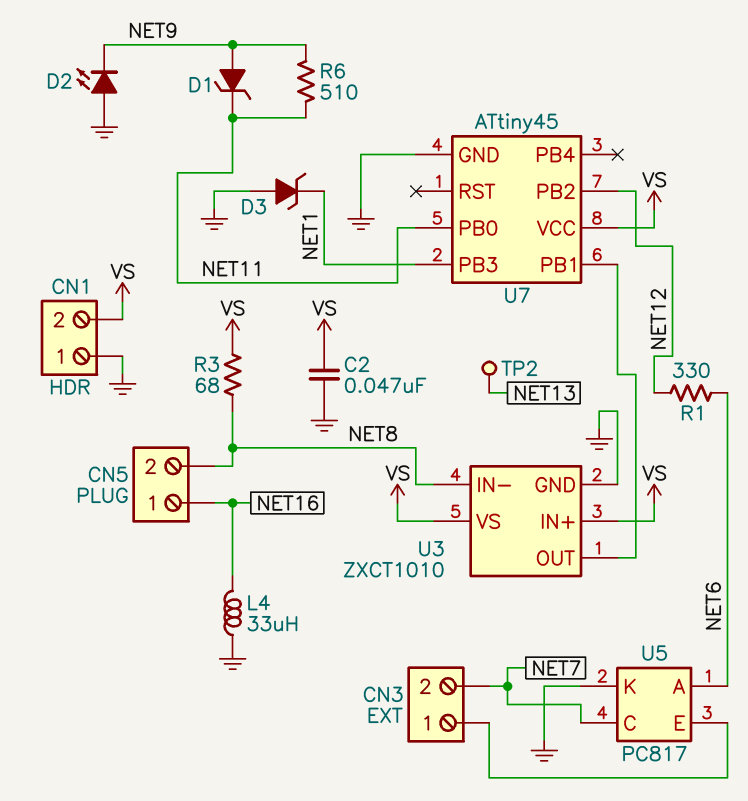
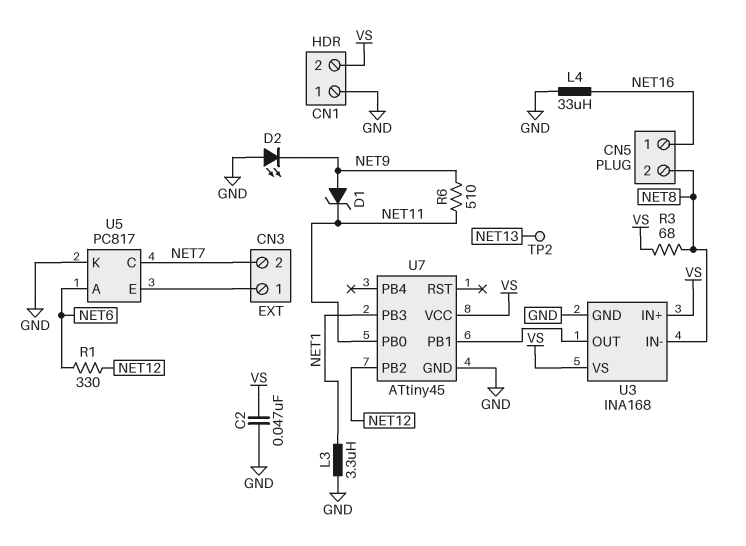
D3: zener (A GND, K NET1) -> none
L3: none -> 3.3uH (GND, NET1)
U3: ZXCT1010 -> INA168

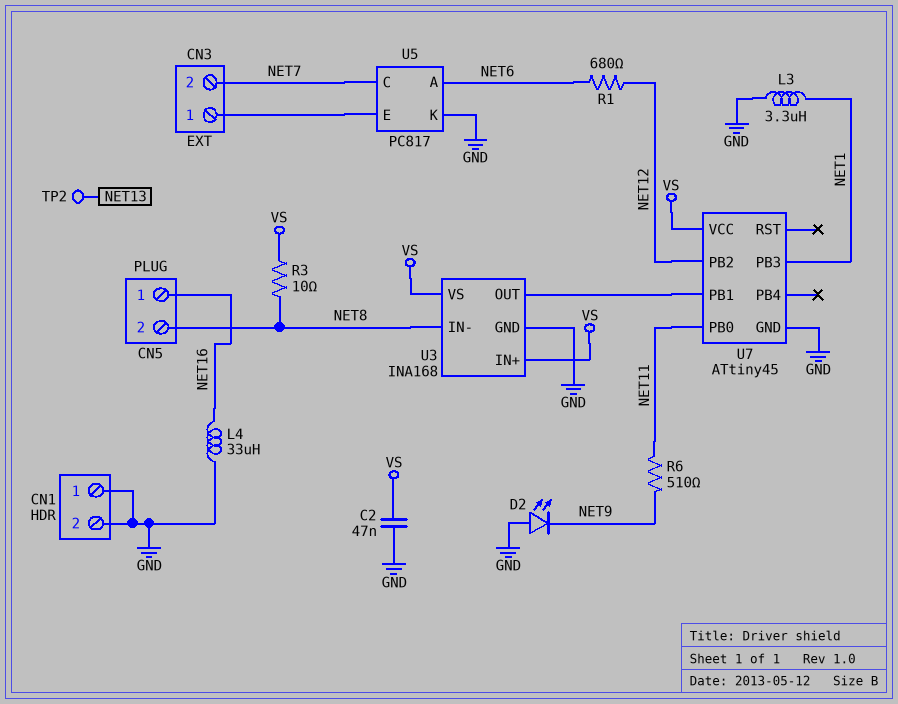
CN1 pin 2: VS -> GND
D1: zener (A NET9, K NET11) -> none
R1: 330 (NET6, NET12) -> 680 (NET6, NET12)
R3: 68 (NET8, VS) -> 10 (NET8, VS)

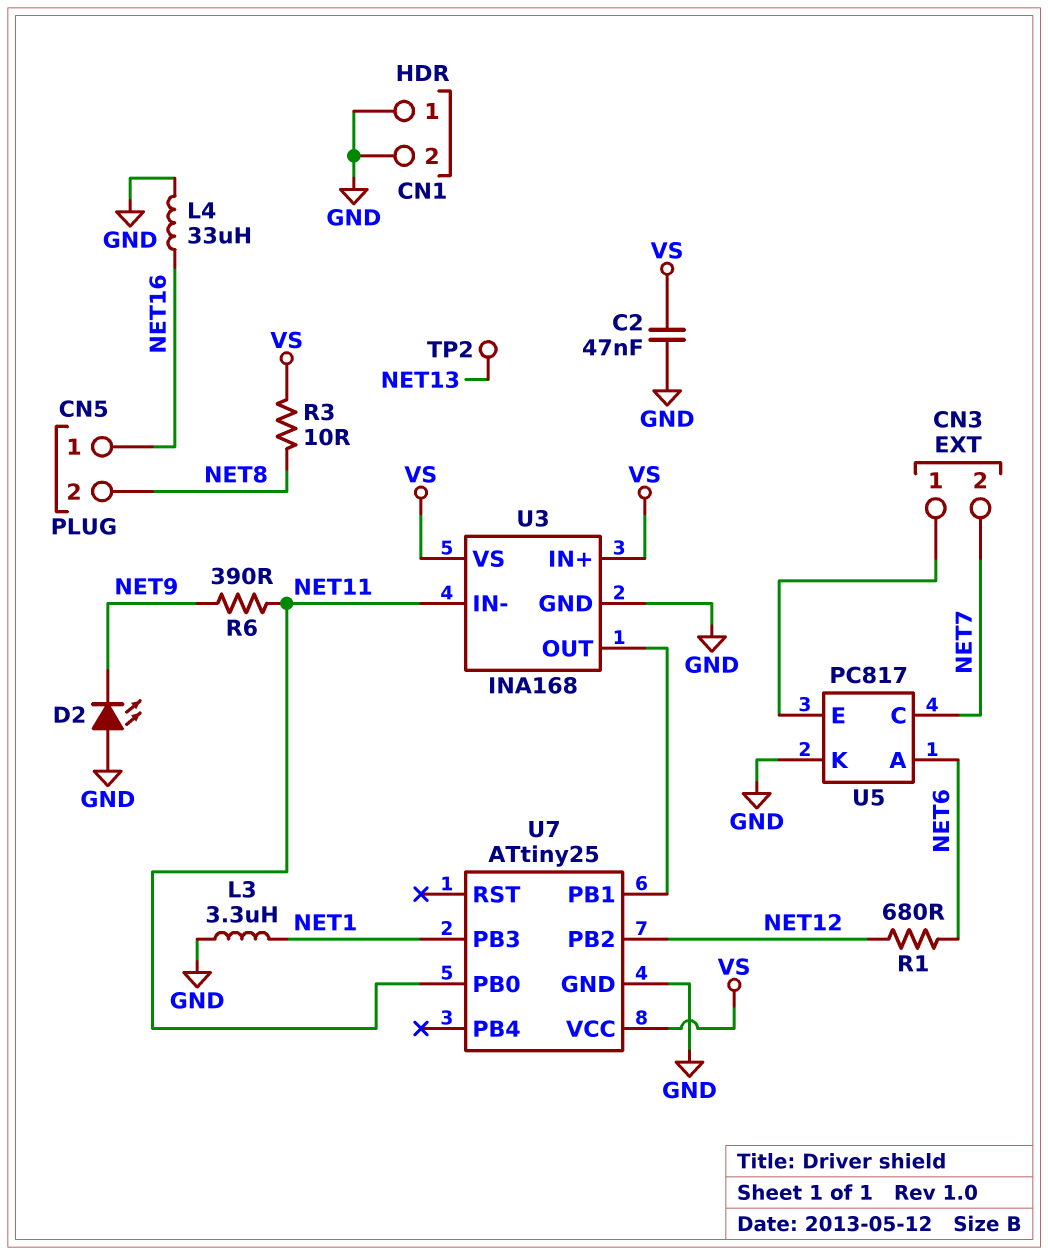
R6: 510 (NET9, NET11) -> 390 (NET9, NET11)
U3 pin IN-: NET8 -> NET11
U7: ATtiny45 -> ATtiny25

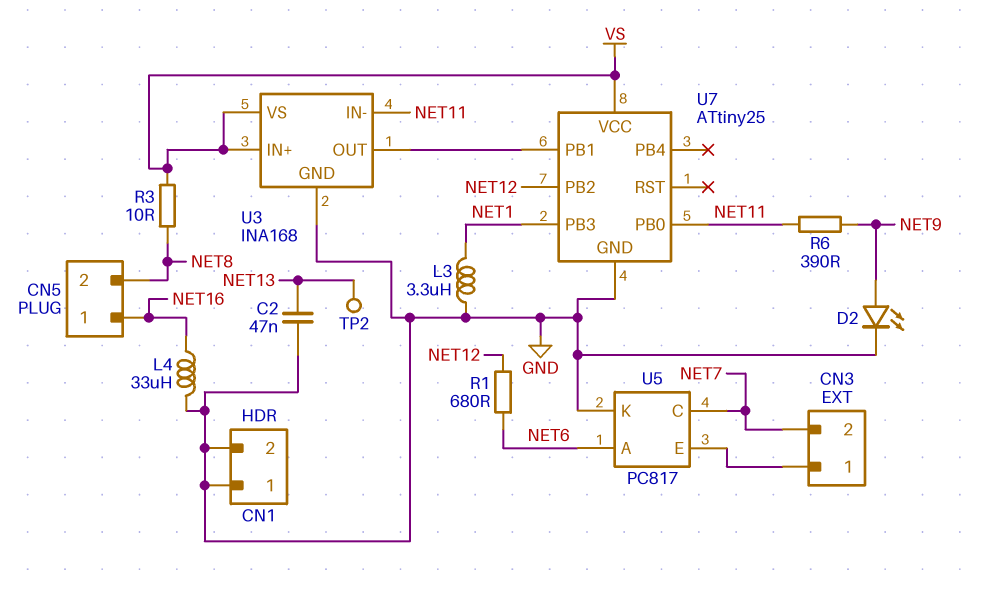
C2: 47nF (GND, VS) -> 47nF (GND, NET13)
D2: LED (A GND, K NET9) -> LED (A NET9, K GND)

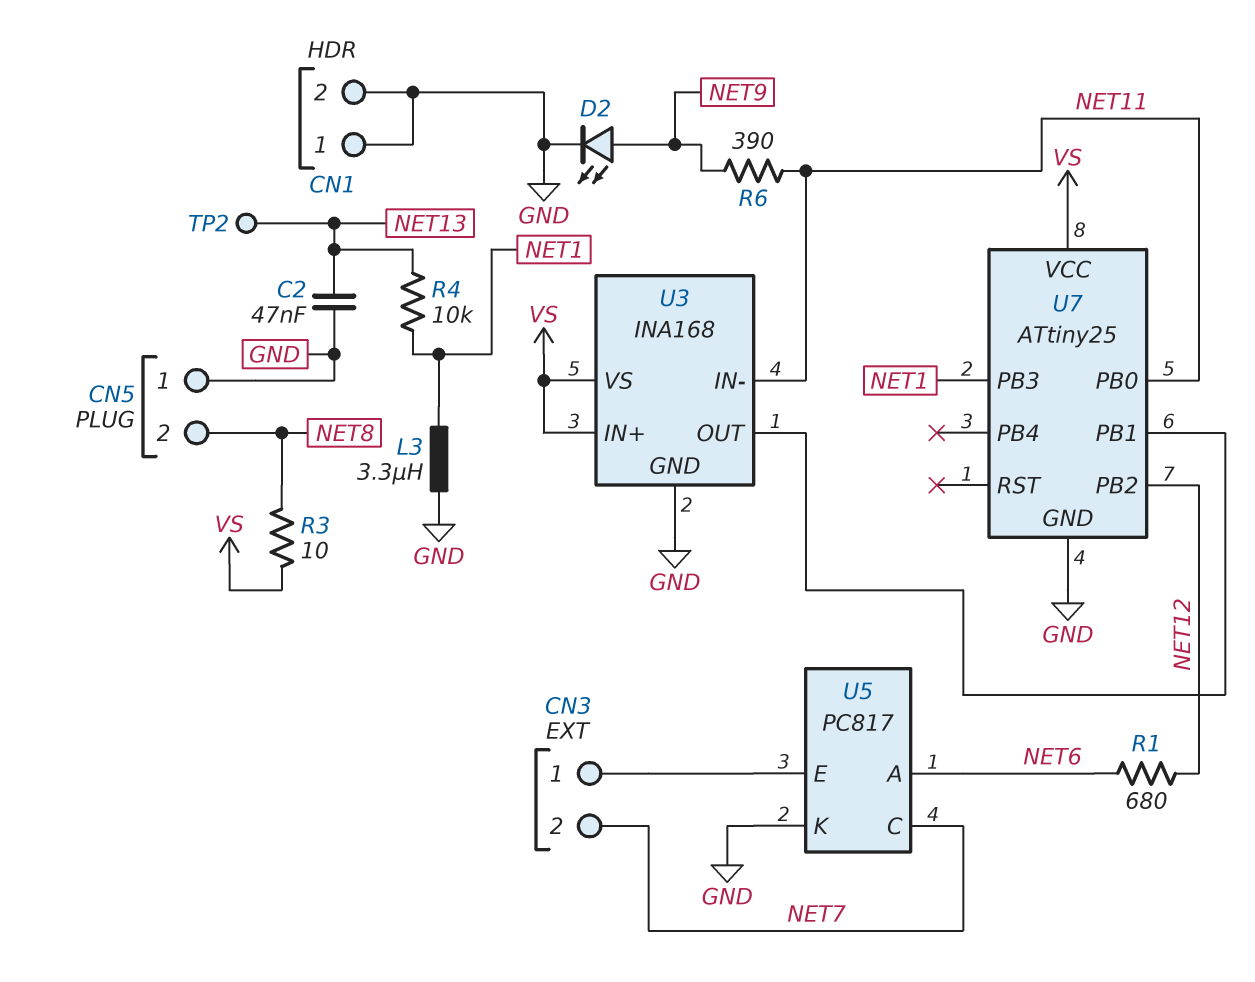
CN5 pin 1: NET16 -> GND
L4: 33uH (GND, NET16) -> none
R4: none -> 10k (NET1, NET13)

